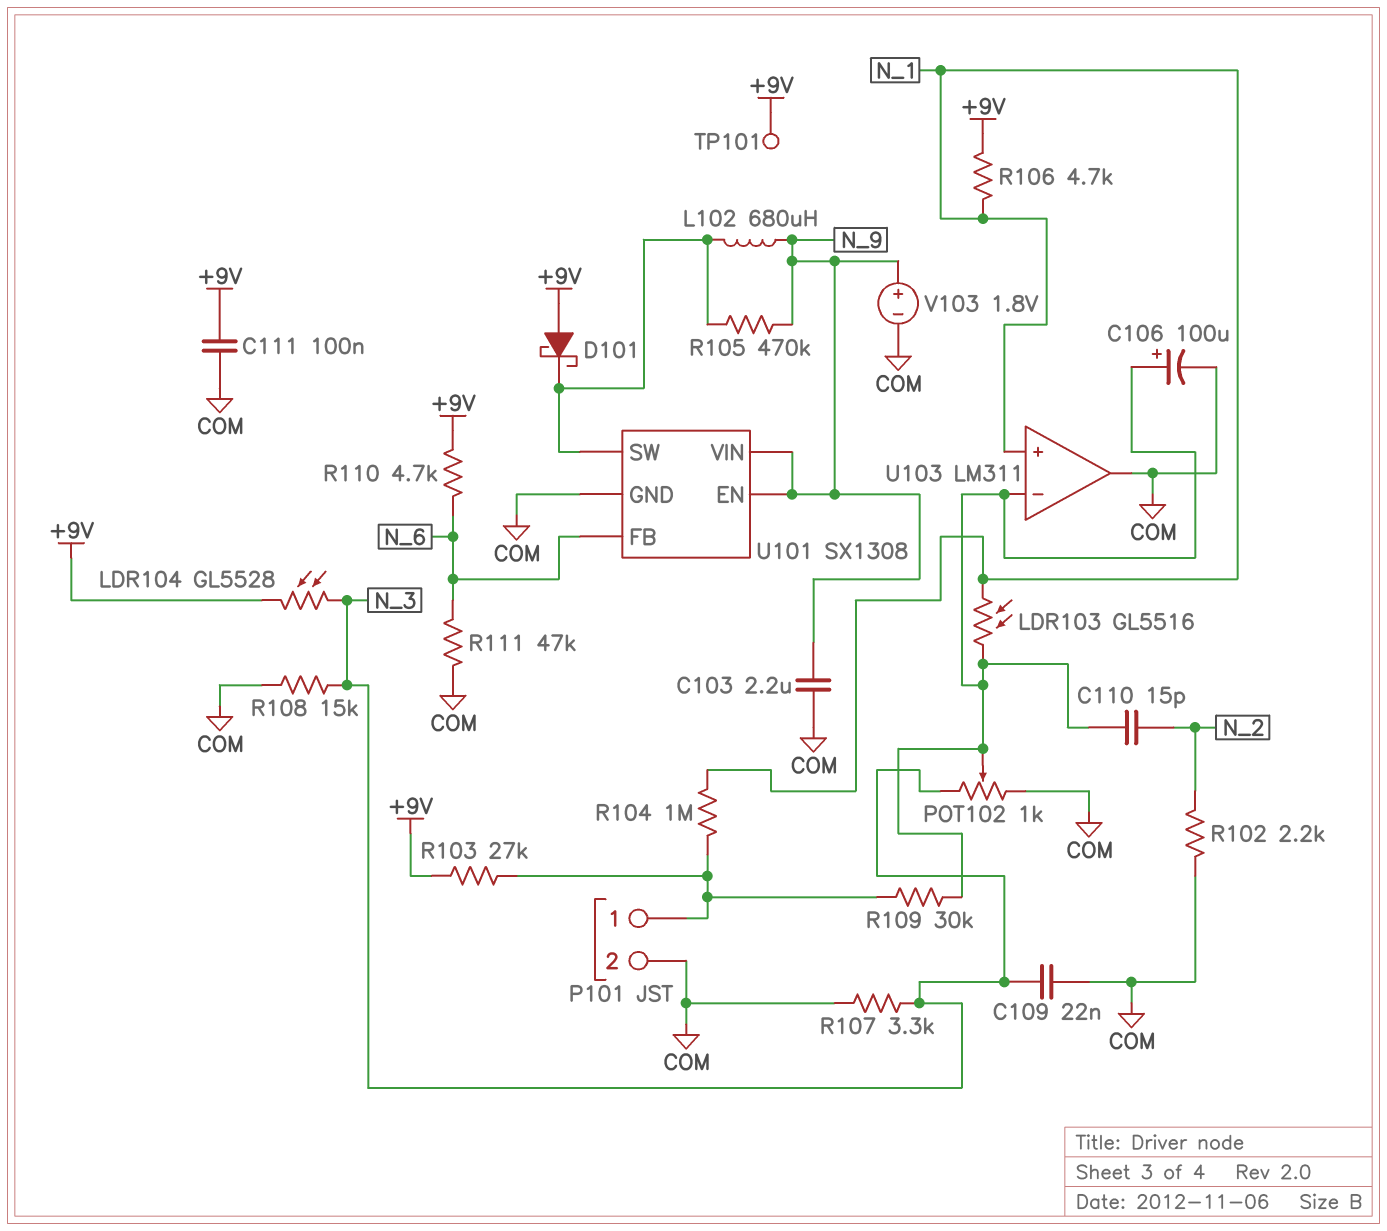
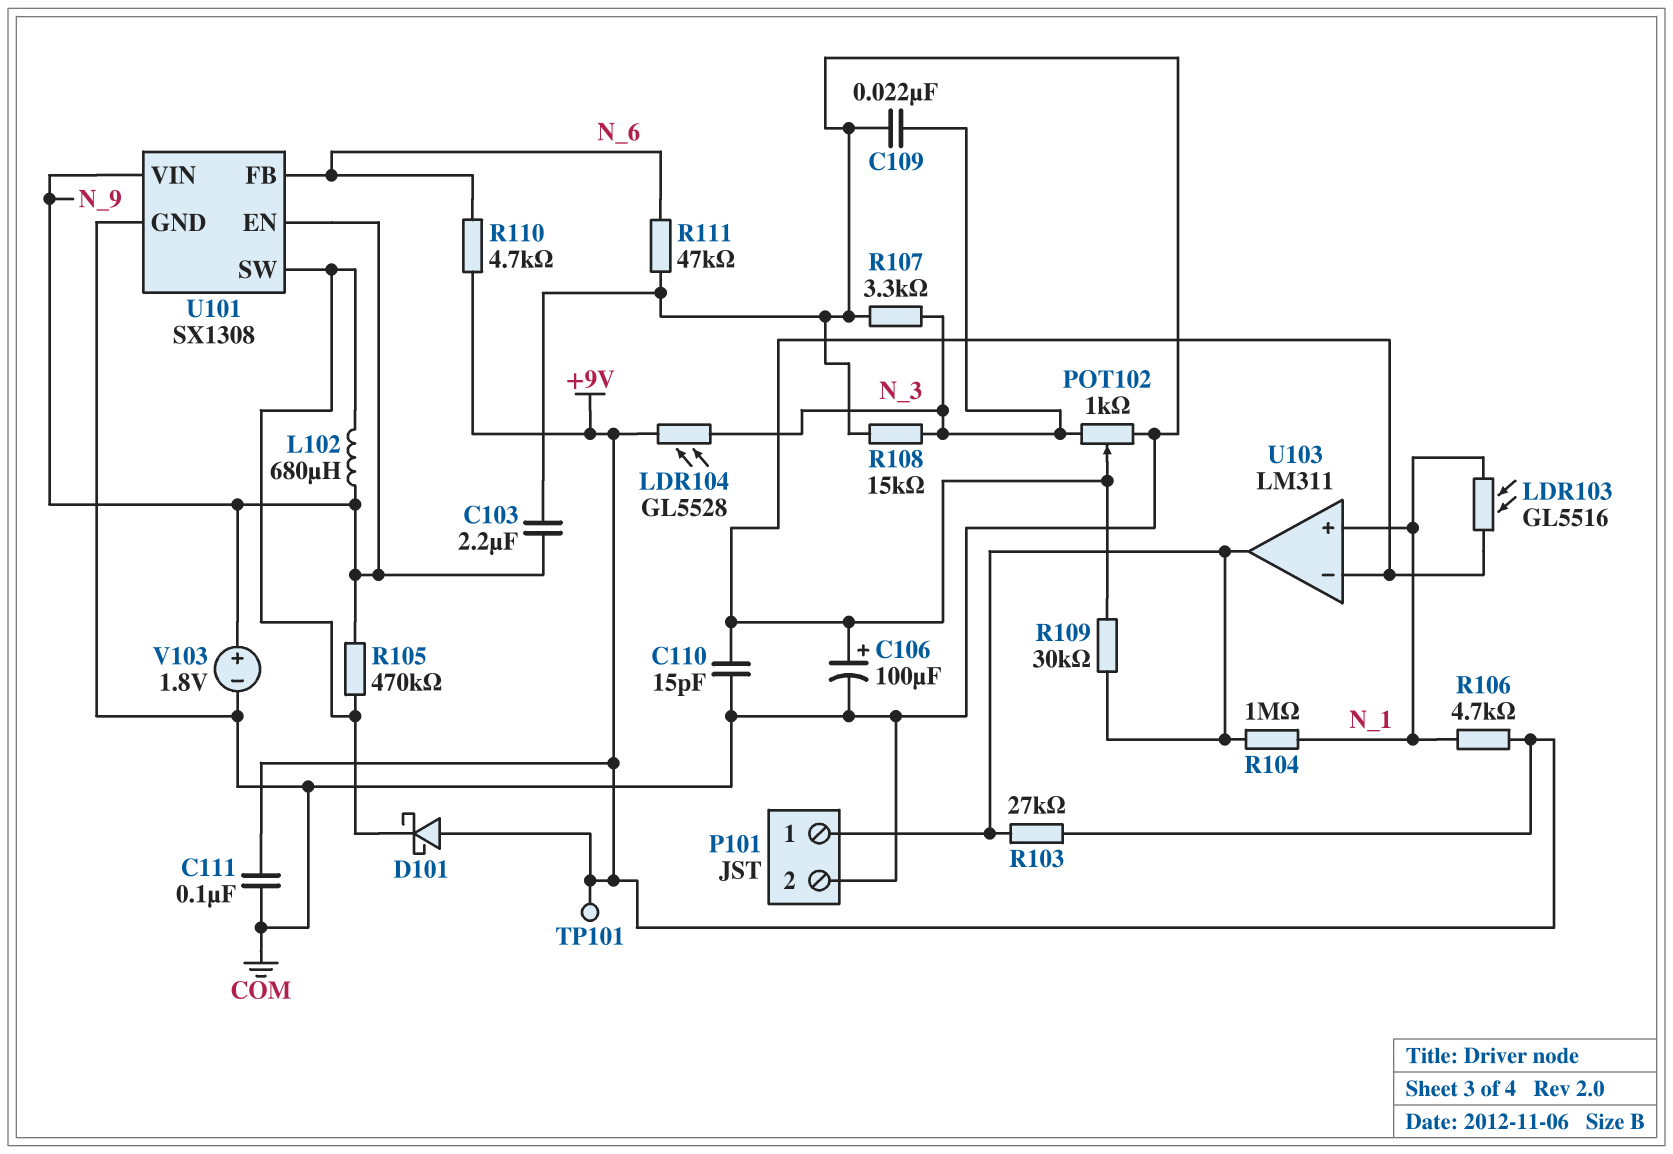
C110: 15pF (N_2, U103/in-) -> 15pF (COM, U103/in-)
R102: 2.2k (COM, N_2) -> none
U103 pin out: COM -> P101/1

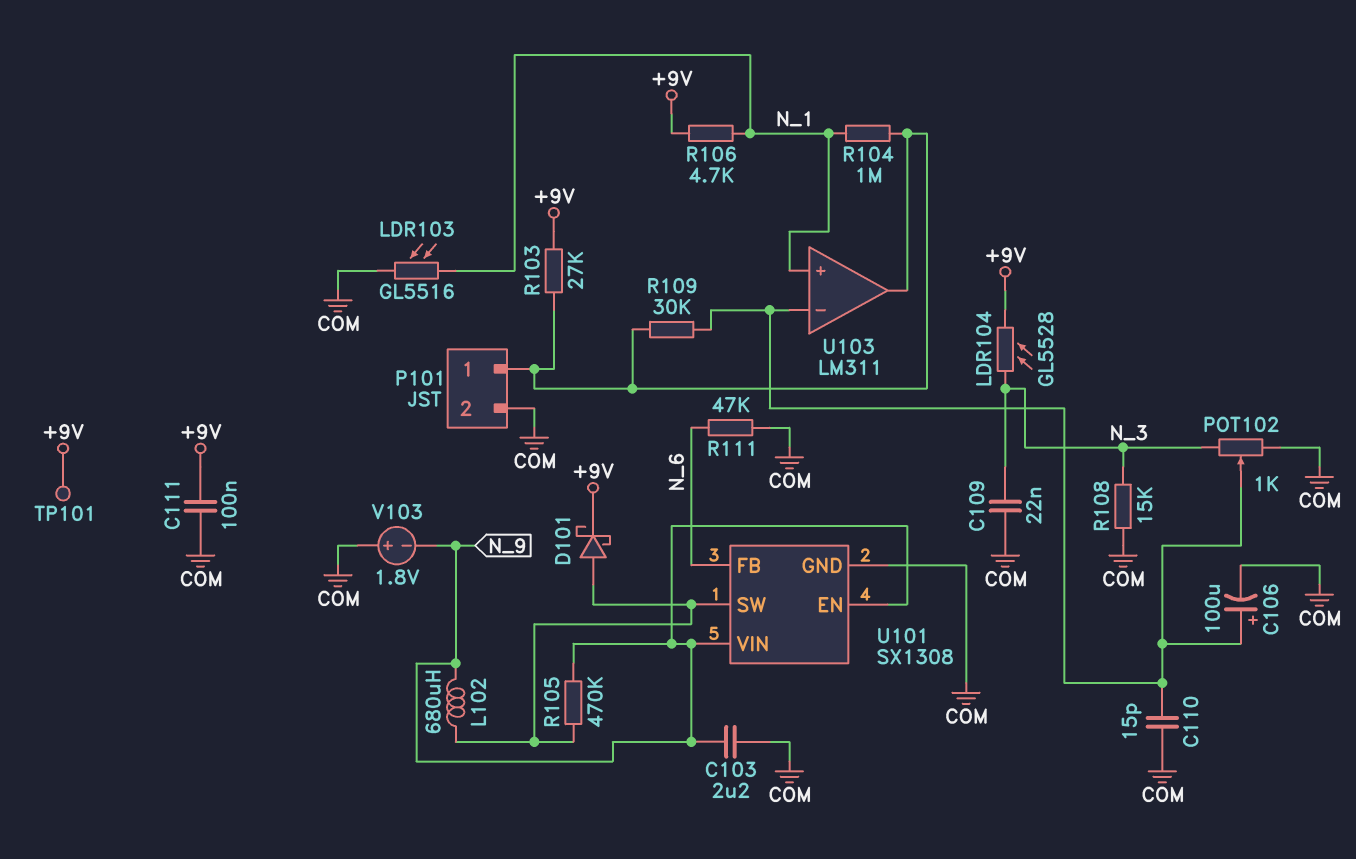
D101: schottky (A +9V, K U101/SW) -> schottky (A U101/SW, K +9V)
LDR103: GL5516 (N_1, U103/in-) -> GL5516 (COM, N_1)
R107: 3.3k (COM, N_3) -> none
R110: 4.7k (+9V, N_6) -> none
V103: 1.8V (plus N_9, minus COM) -> 1.8V (plus COM, minus N_9)

